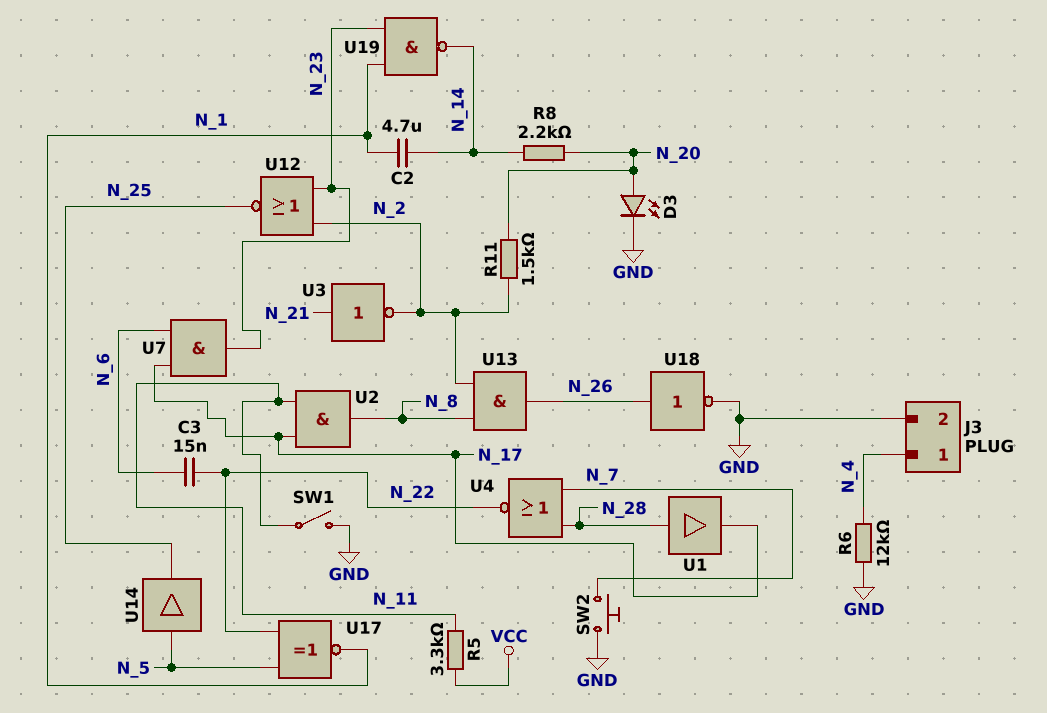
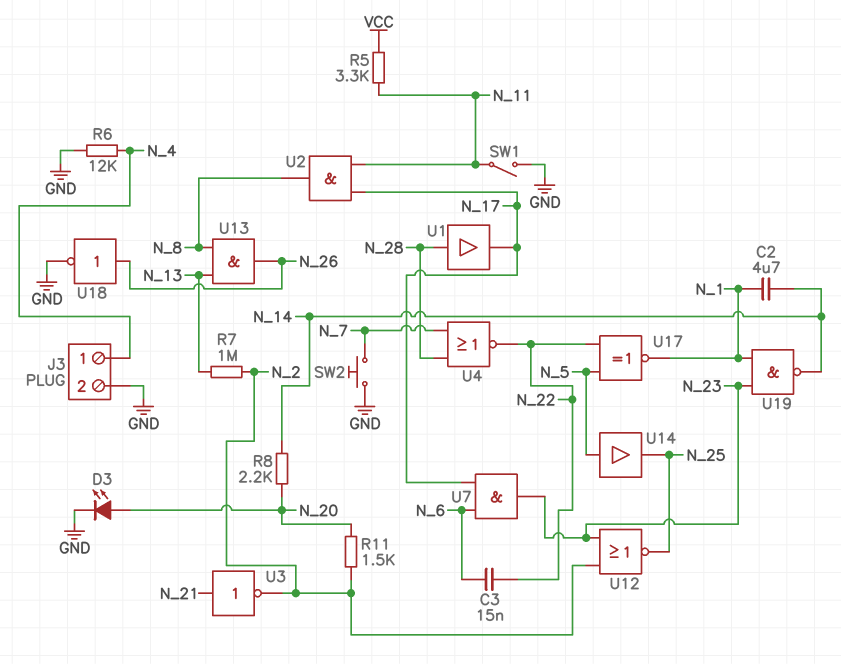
R7: none -> 1M (N_2, N_13)
U13: AND (in N_2, in N_8, out N_26) -> AND (in N_8, in N_13, out N_26)

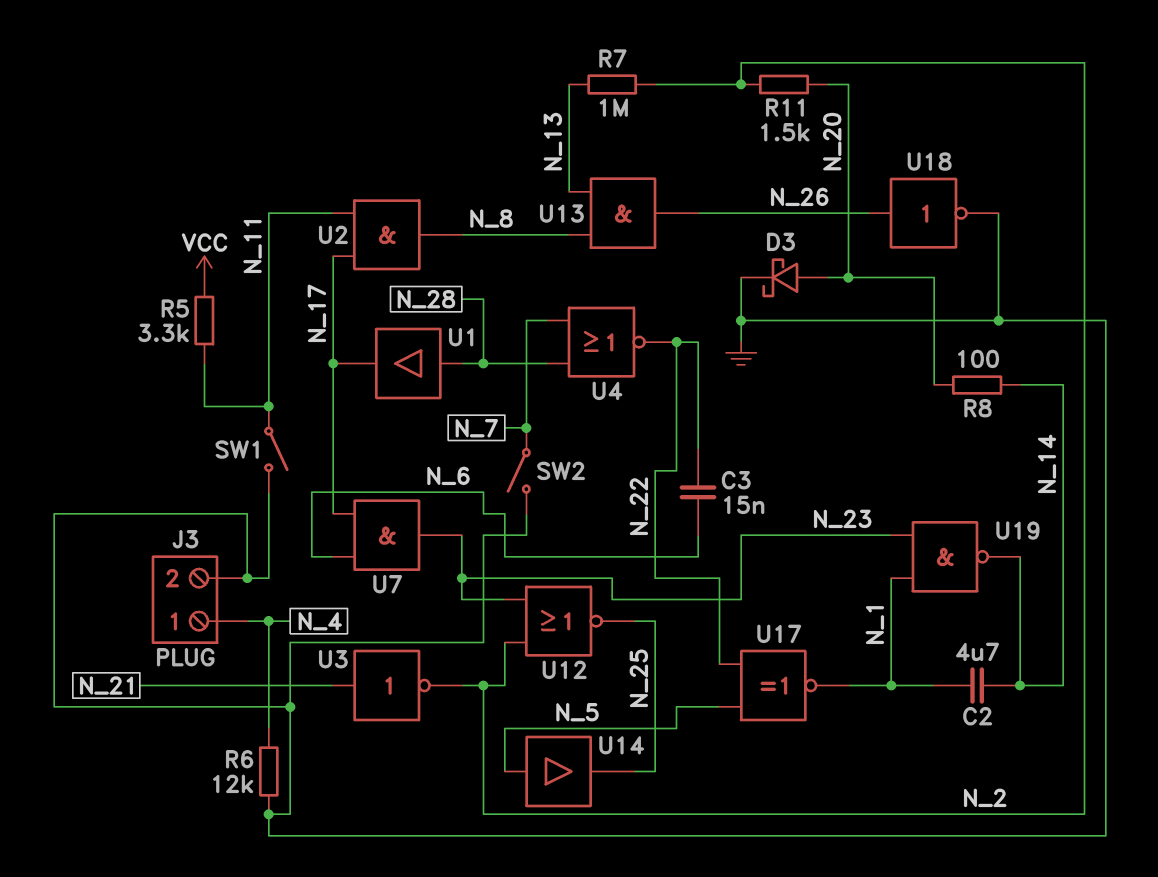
D3: LED (A N_20, K GND) -> schottky (A N_20, K GND)
R8: 2.2k (N_14, N_20) -> 100 (N_14, N_20)
SW2: button (GND, N_7) -> switch (GND, N_7)

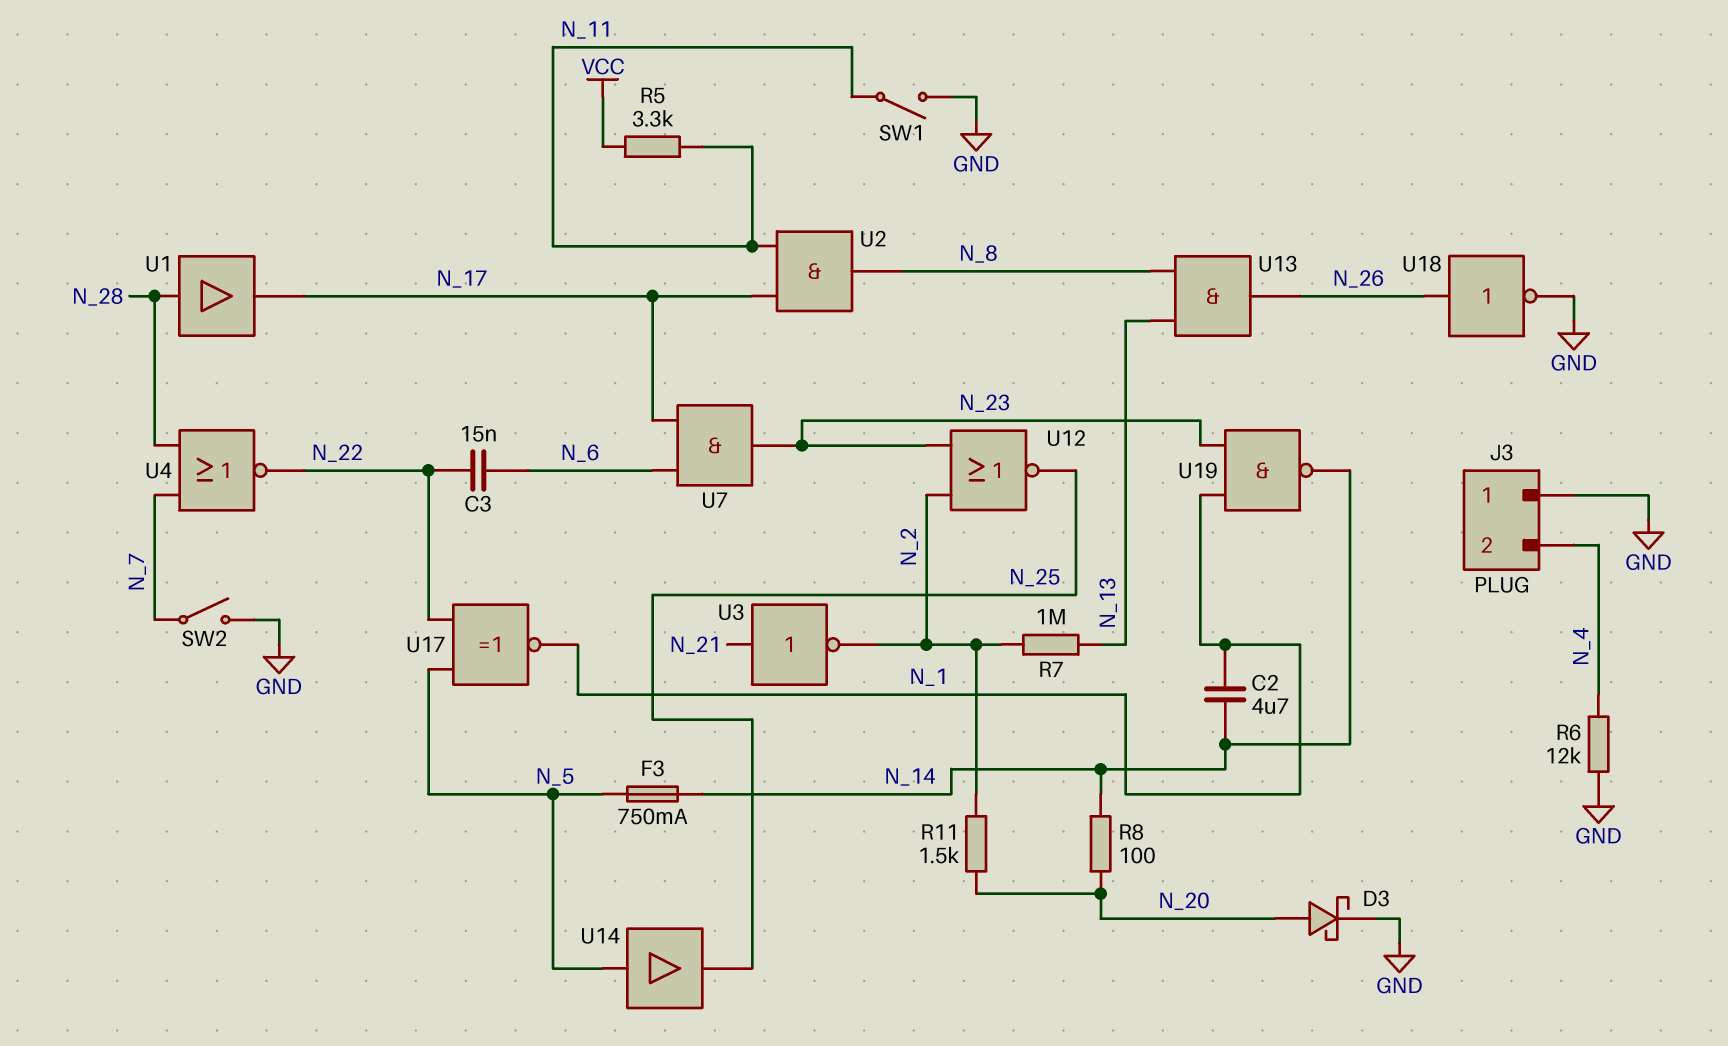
F3: none -> 750mA (N_5, N_14)
J3 pin 1: N_4 -> GND
J3 pin 2: GND -> N_4

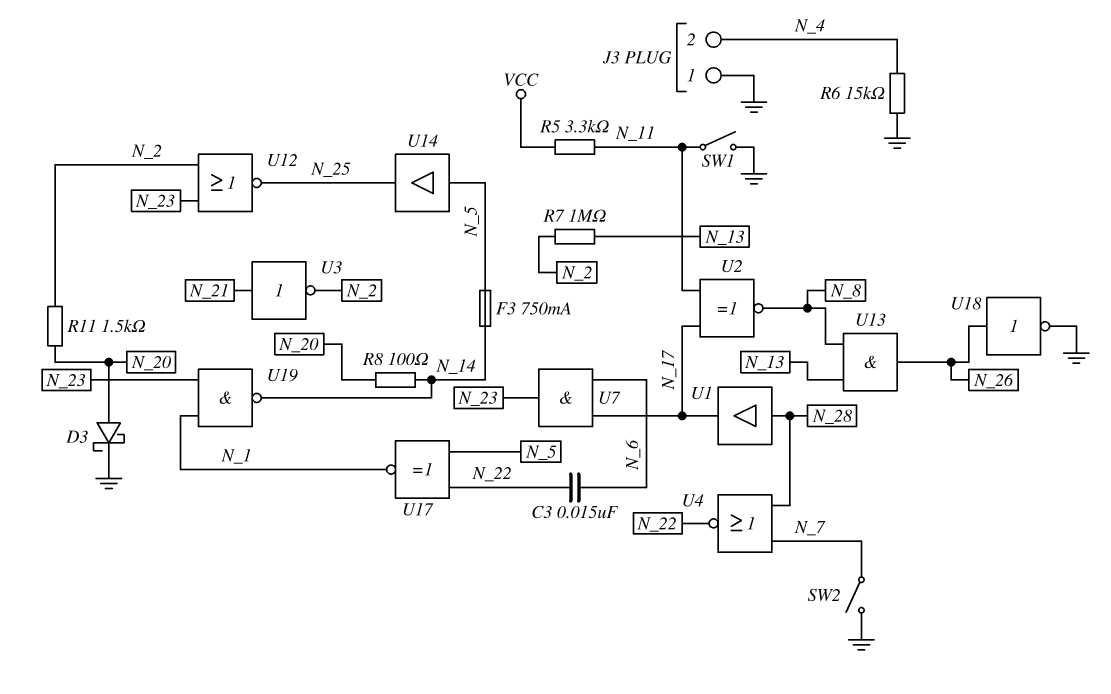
C2: 4.7uF (N_1, N_14) -> none
R6: 12k (GND, N_4) -> 15k (GND, N_4)
U2: AND (in N_11, in N_17, out N_8) -> XNOR (in N_11, in N_17, out N_8)

